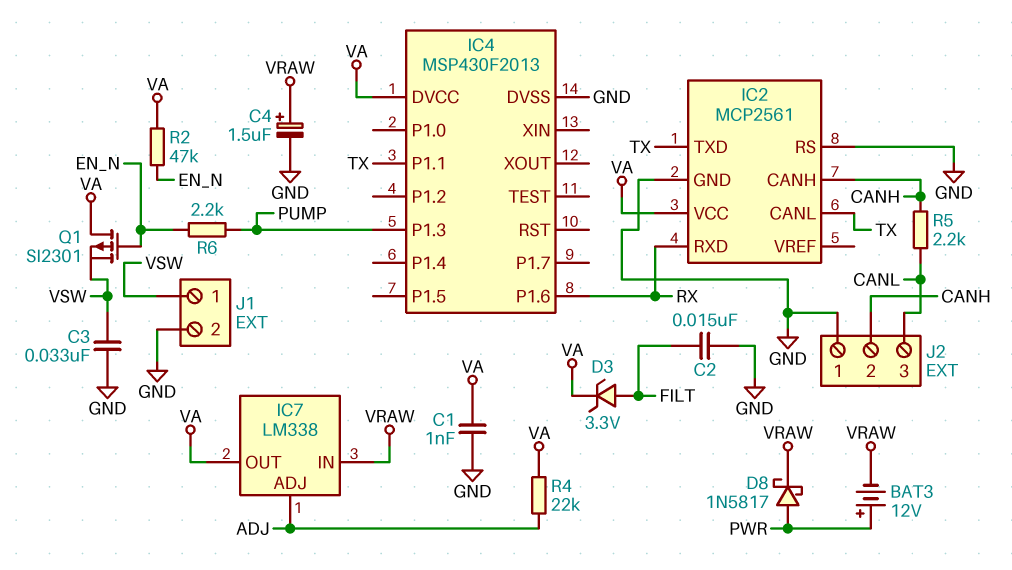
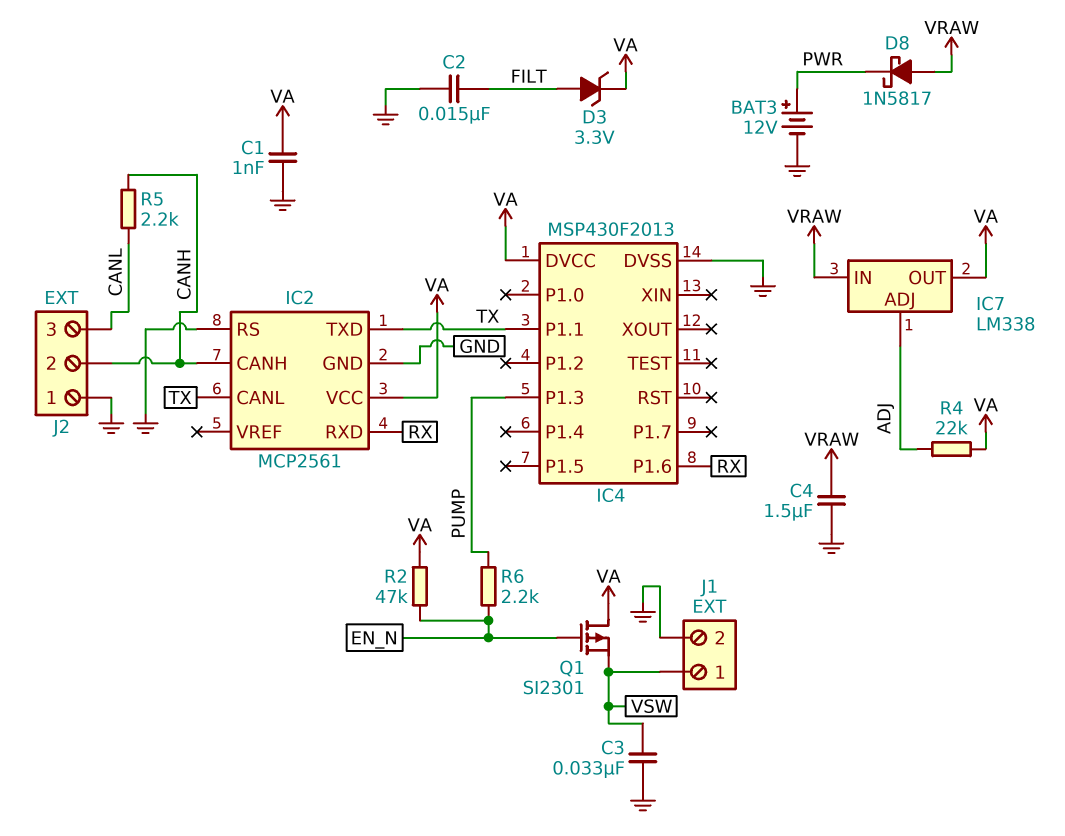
BAT3: 12V (plus PWR, minus VRAW) -> 12V (plus PWR, minus GND)
C4: 1.5uF (plus VRAW, minus GND) -> 1.5uF (GND, VRAW)
D8: schottky 1N5817 (A PWR, K VRAW) -> schottky 1N5817 (A VRAW, K PWR)

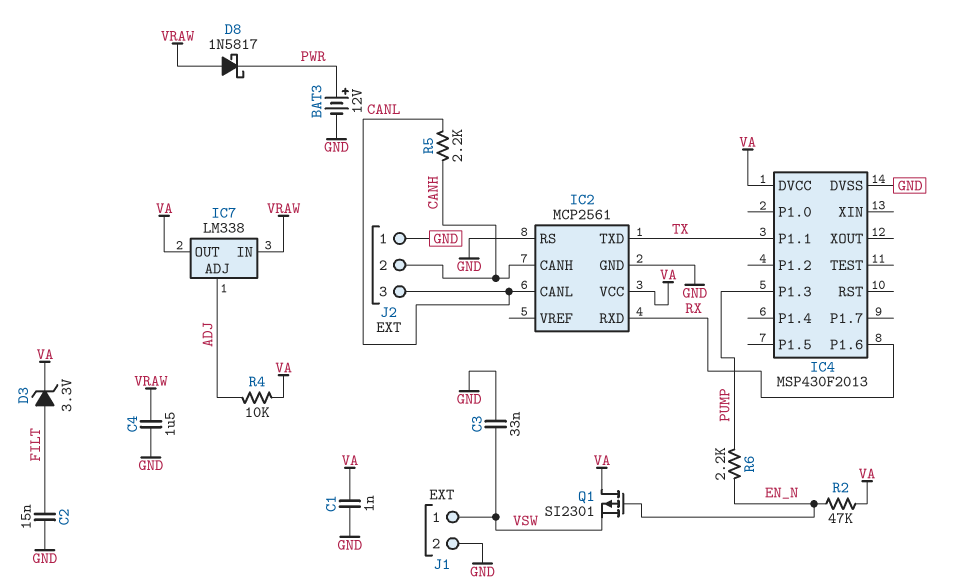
IC2 pin CANL: TX -> CANL
R4: 22k (ADJ, VA) -> 10k (ADJ, VA)

